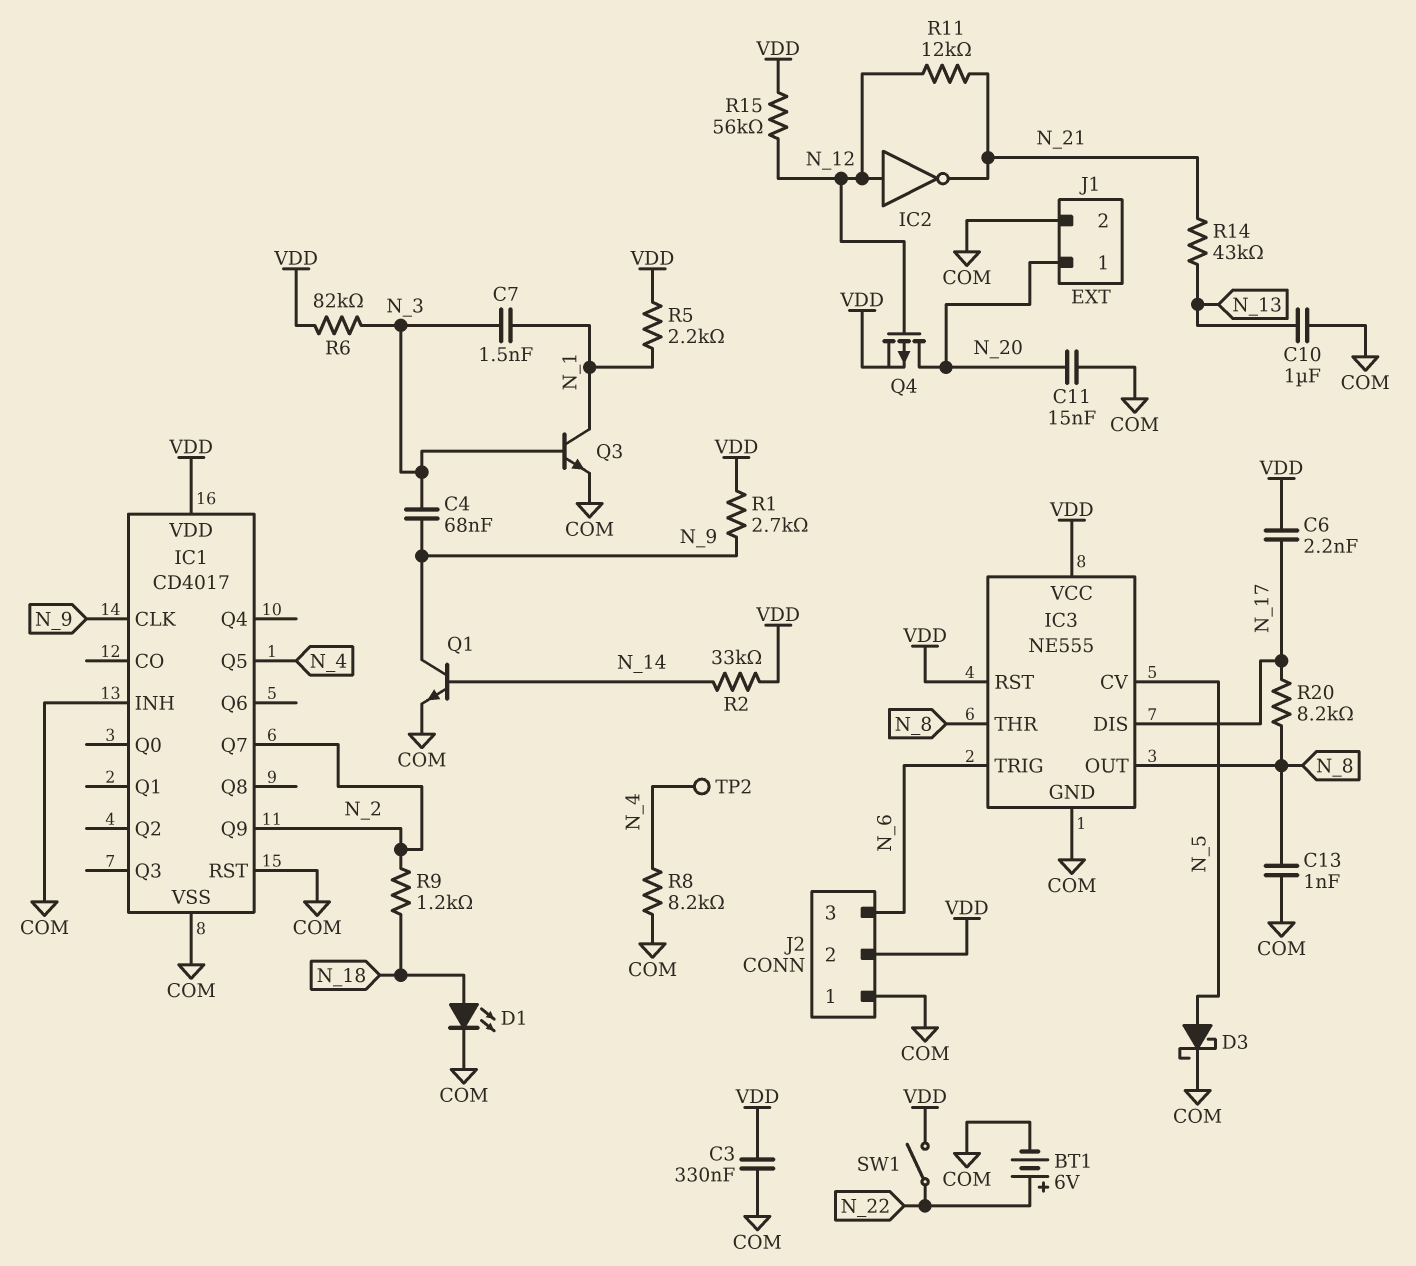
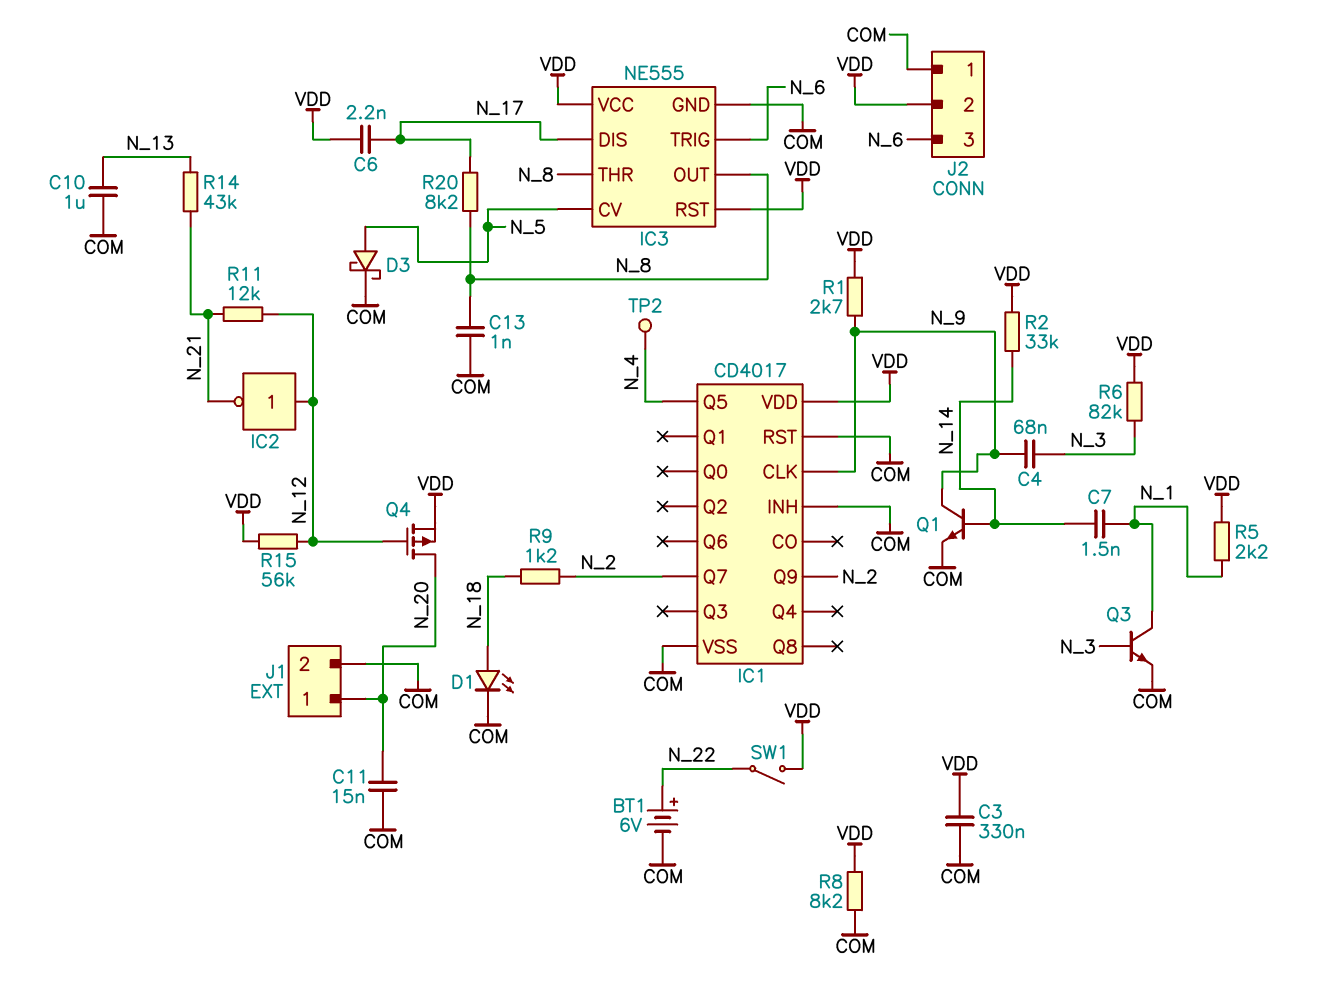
C7: 1.5nF (N_1, N_3) -> 1.5nF (N_1, N_14)
R8: 8.2k (COM, N_4) -> 8.2k (COM, VDD)

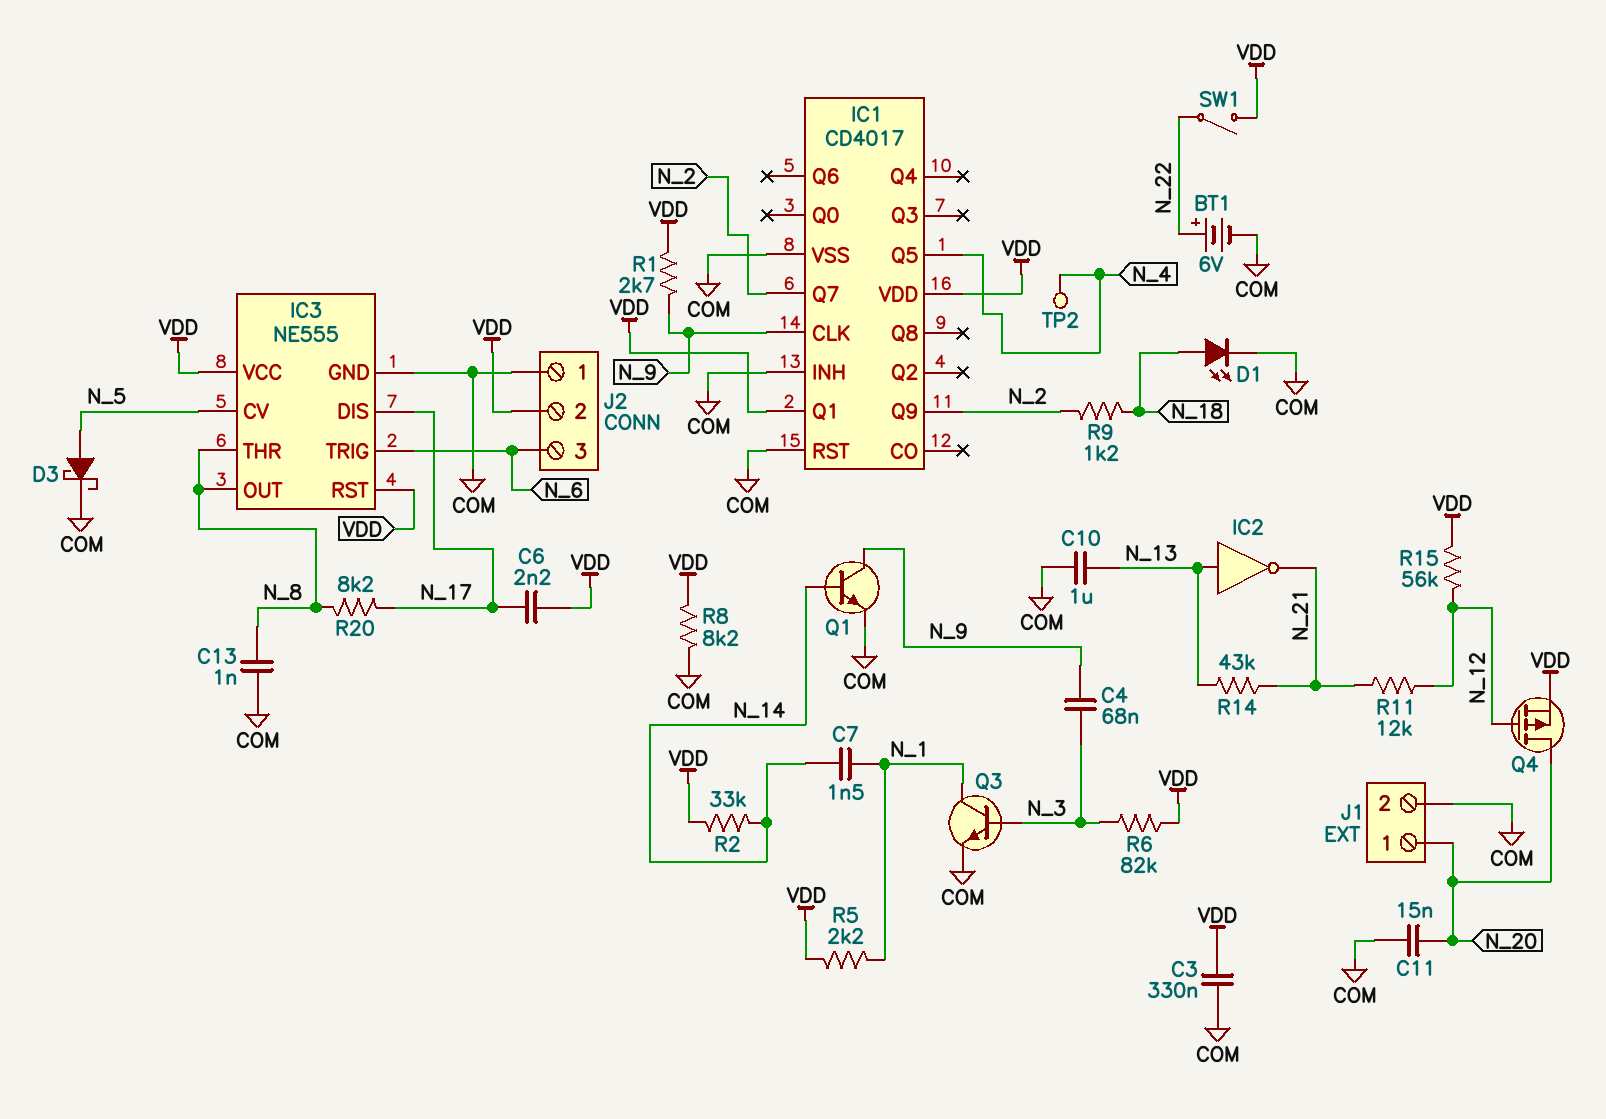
IC1 pin Q1: none -> VDD
IC2: NOT (in N_12, out N_21) -> NOT (in N_13, out N_21)

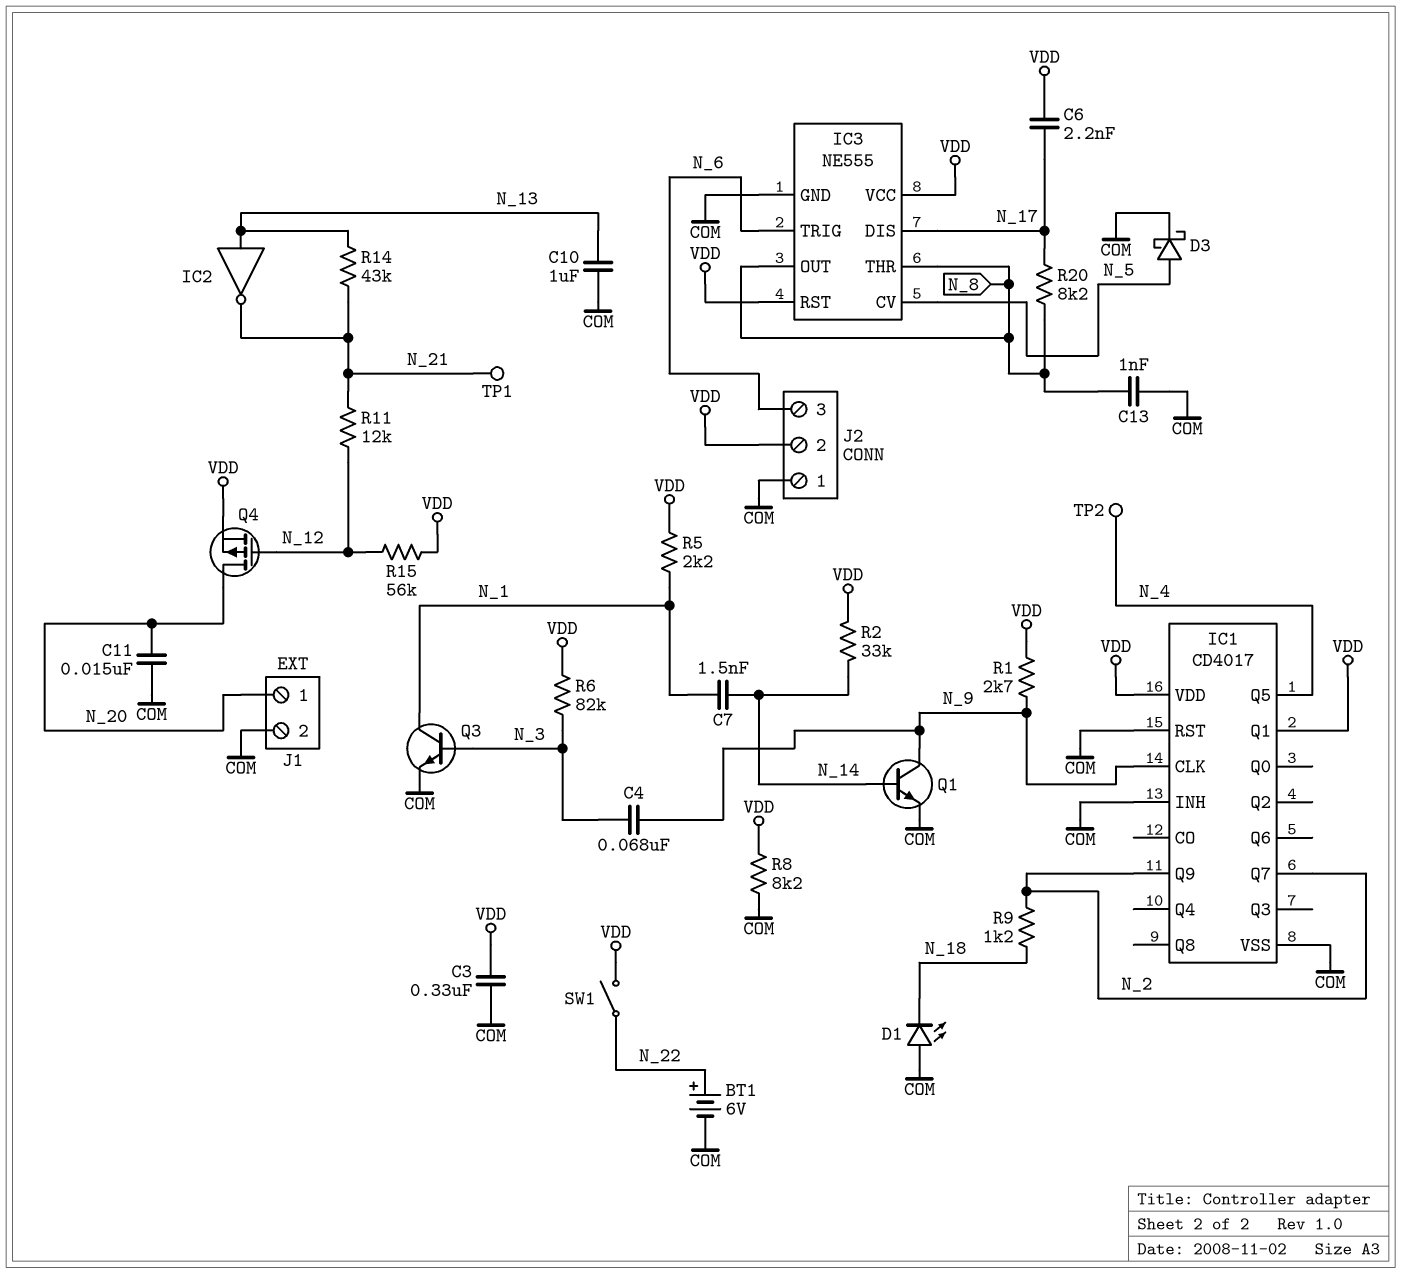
D1: LED (A N_18, K COM) -> LED (A COM, K N_18)
TP1: none -> test point (N_21)

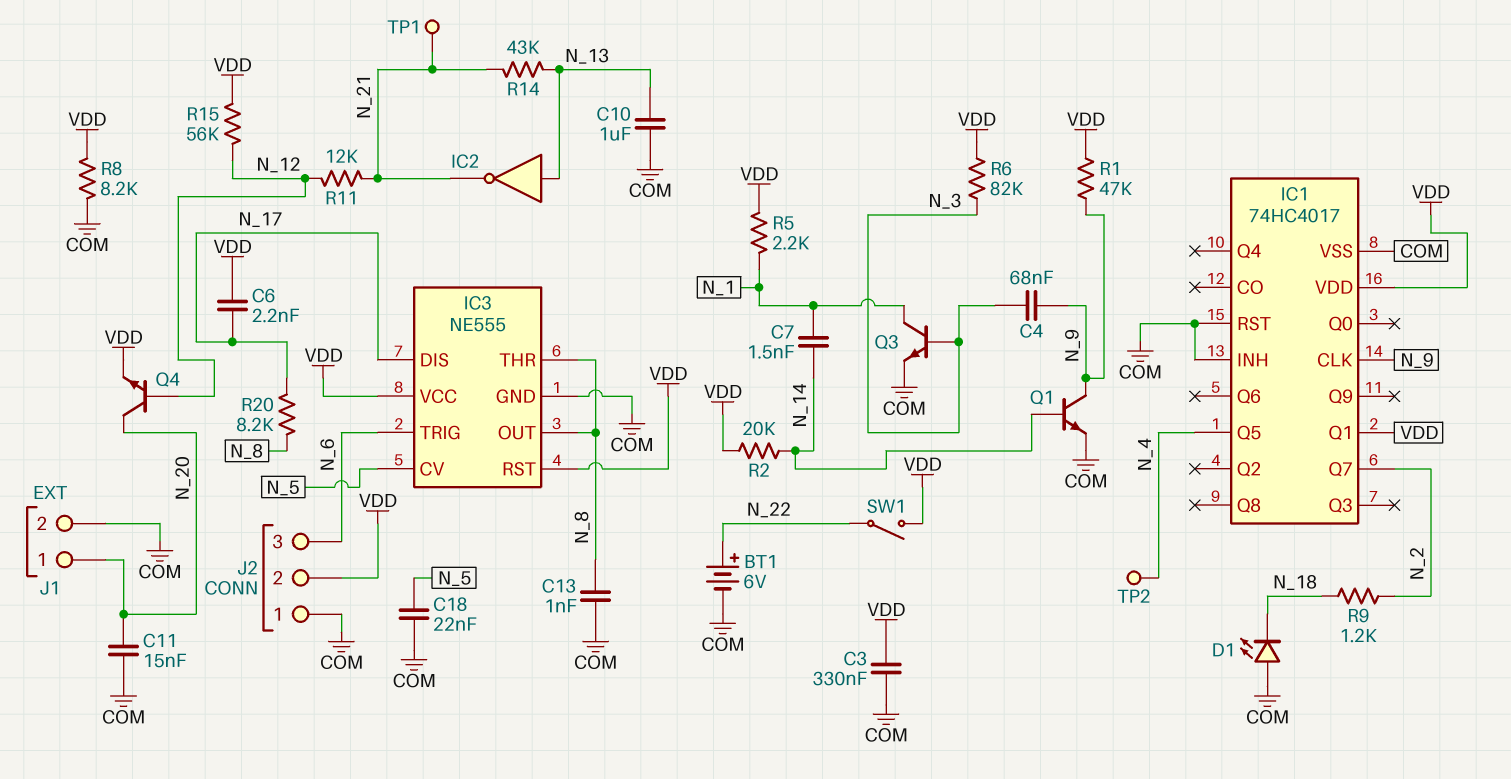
C18: none -> 22nF (COM, N_5)
D3: schottky (A N_5, K COM) -> none
IC1: CD4017 -> 74HC4017
IC1 pin Q9: N_2 -> none
Q4: PMOS (G N_12, D N_20, S VDD) -> NPN (B N_12, C N_20, E VDD)
R1: 2.7k (N_9, VDD) -> 47k (N_9, VDD)
R2: 33k (N_14, VDD) -> 20k (N_14, VDD)

